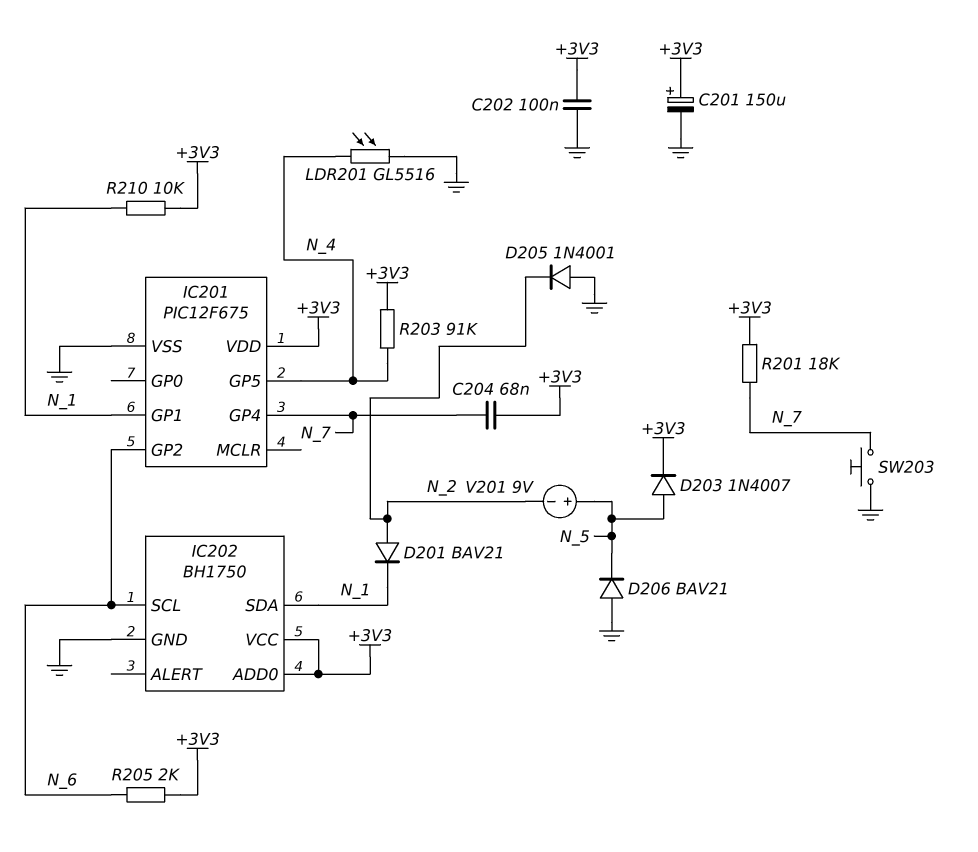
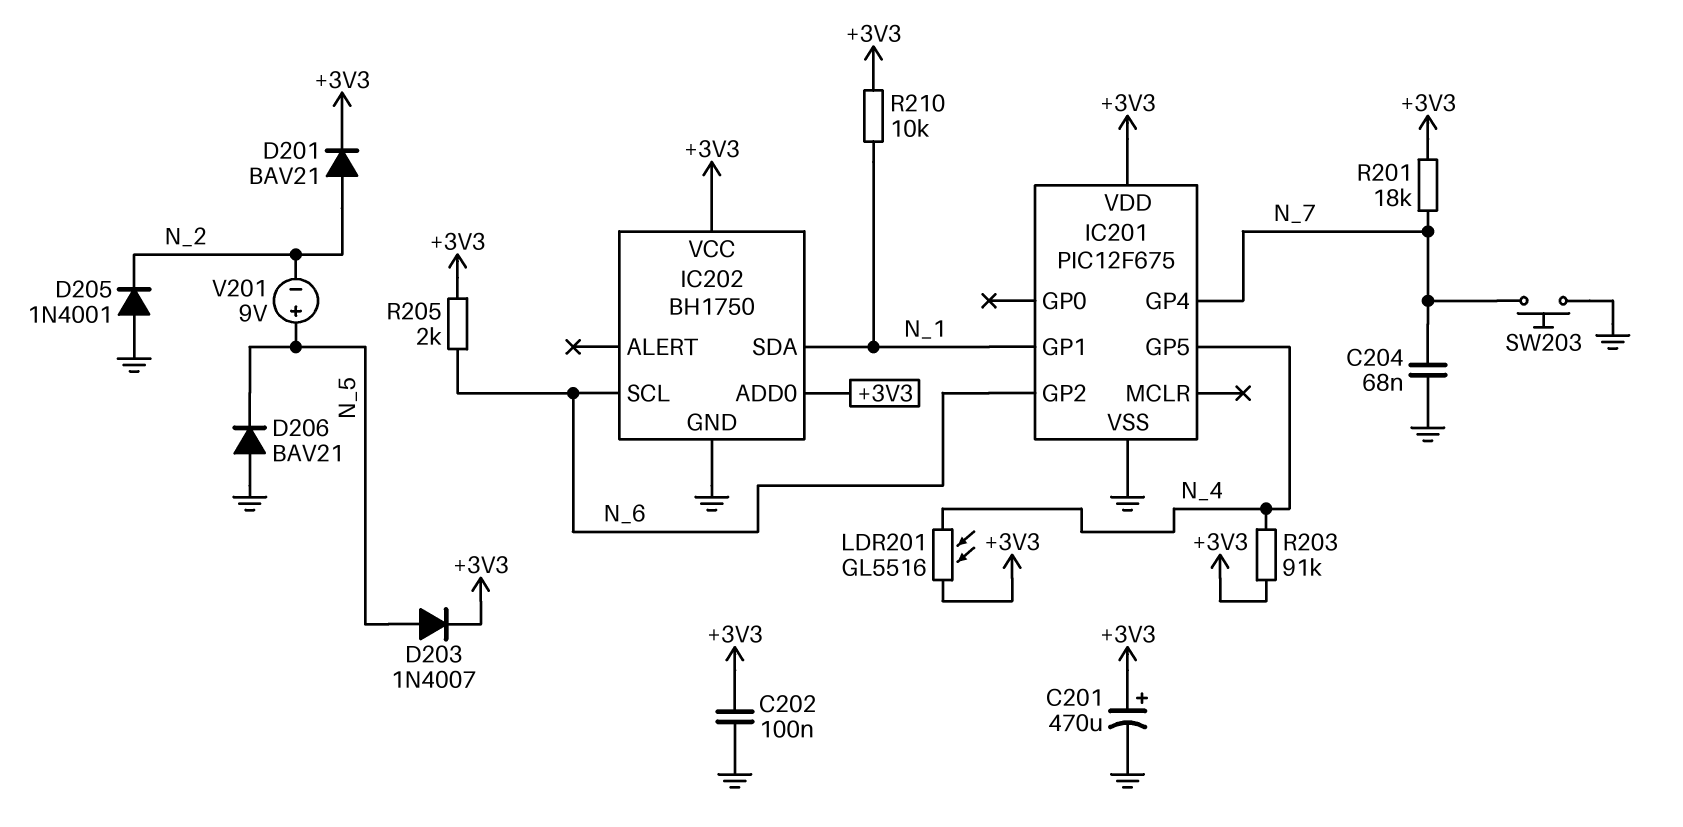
C201: 150uF (plus +3V3, minus GND) -> 470uF (plus +3V3, minus GND)
C204: 68nF (+3V3, N_7) -> 68nF (GND, N_7)
D201: diode BAV21 (A N_2, K N_1) -> diode BAV21 (A N_2, K +3V3)
LDR201: GL5516 (GND, N_4) -> GL5516 (+3V3, N_4)

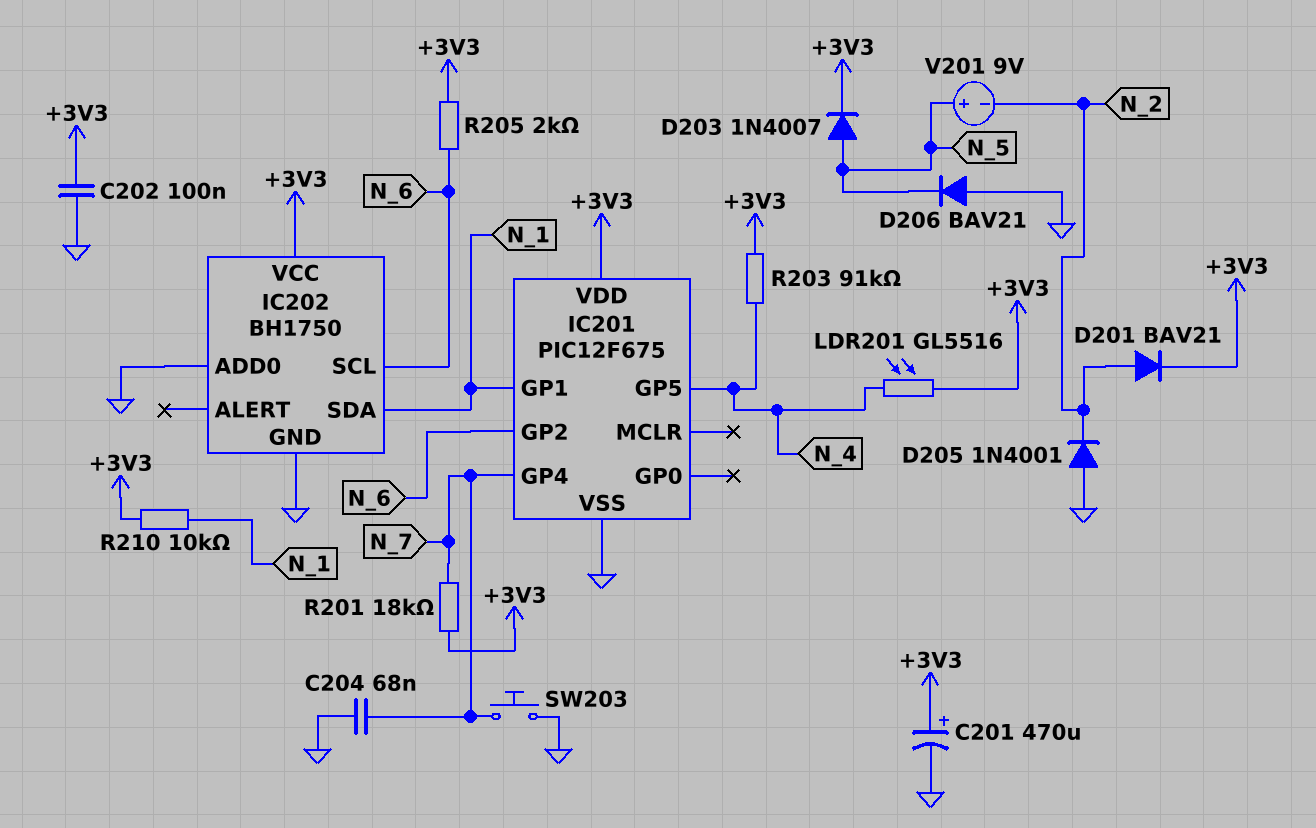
IC202 pin ADD0: +3V3 -> GND

